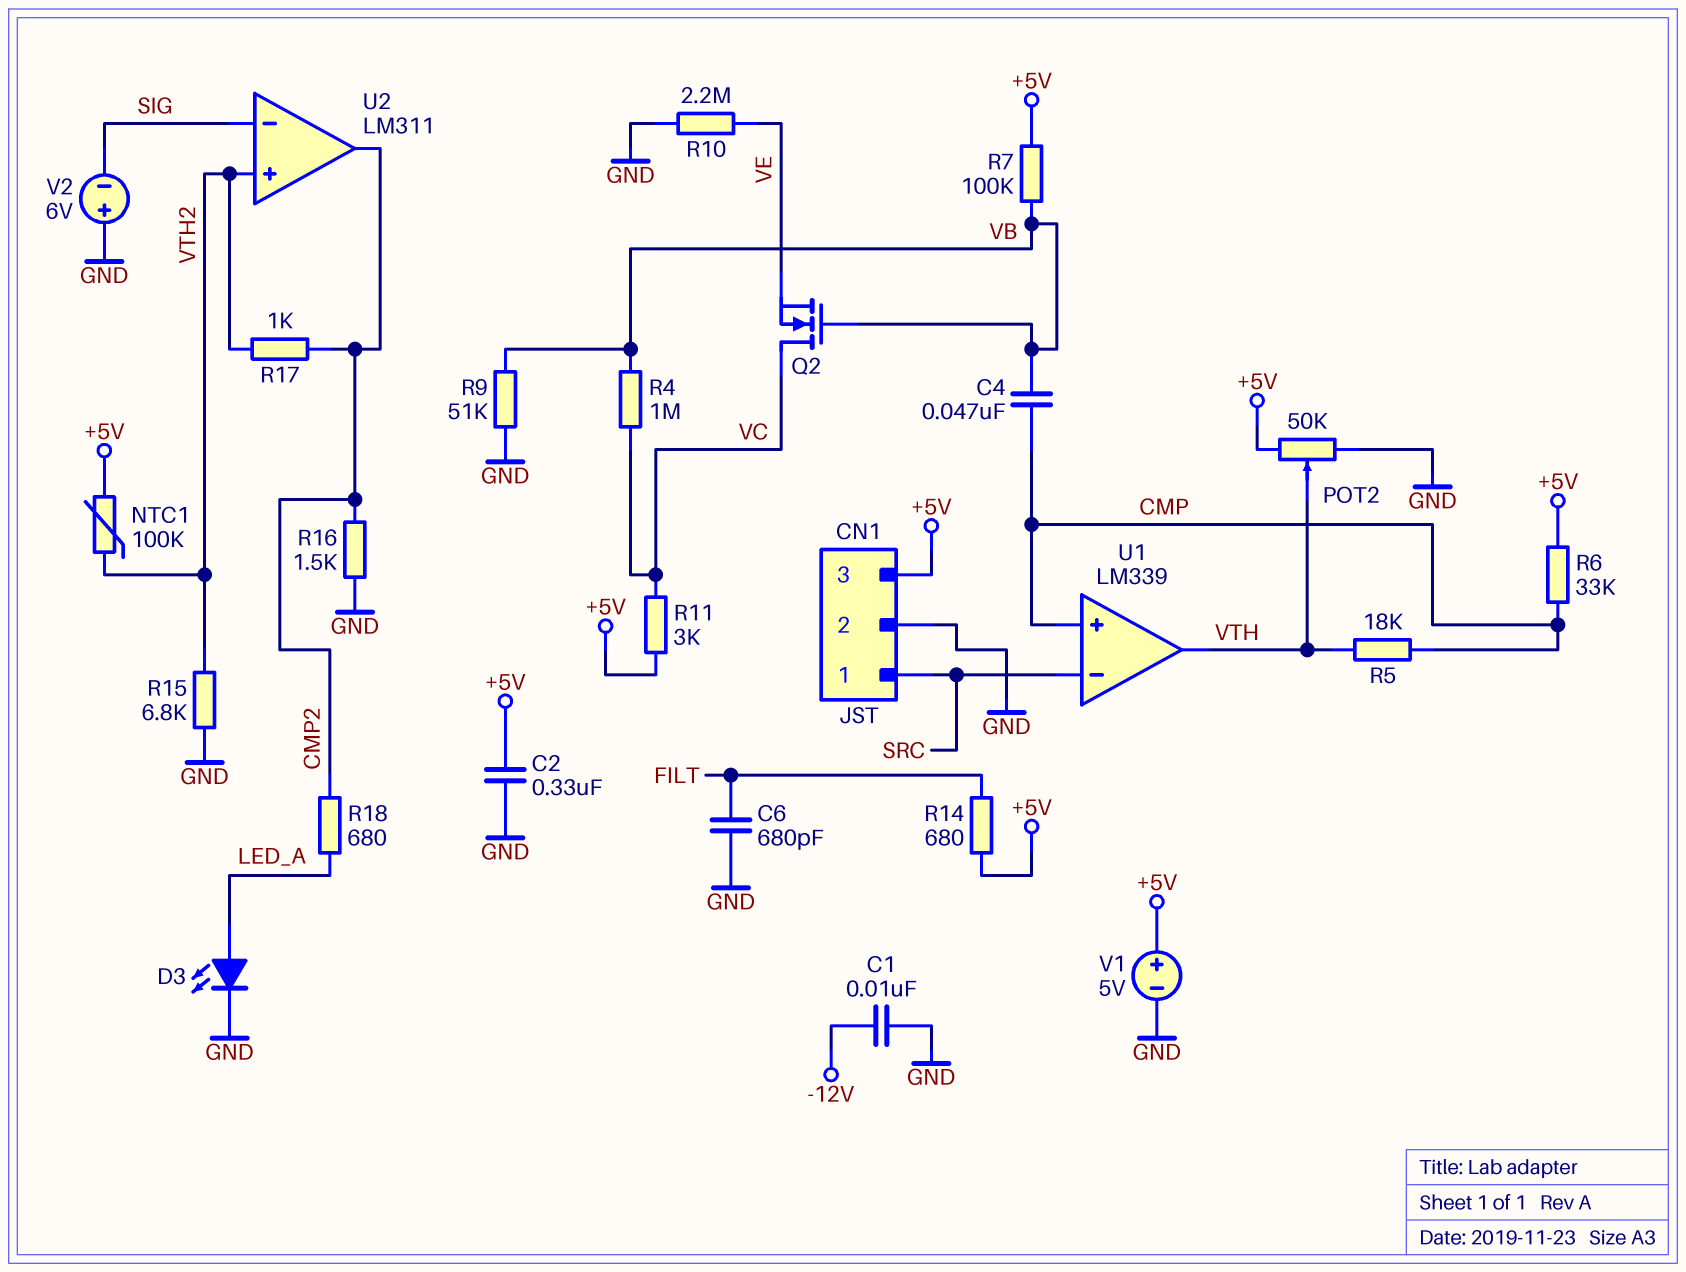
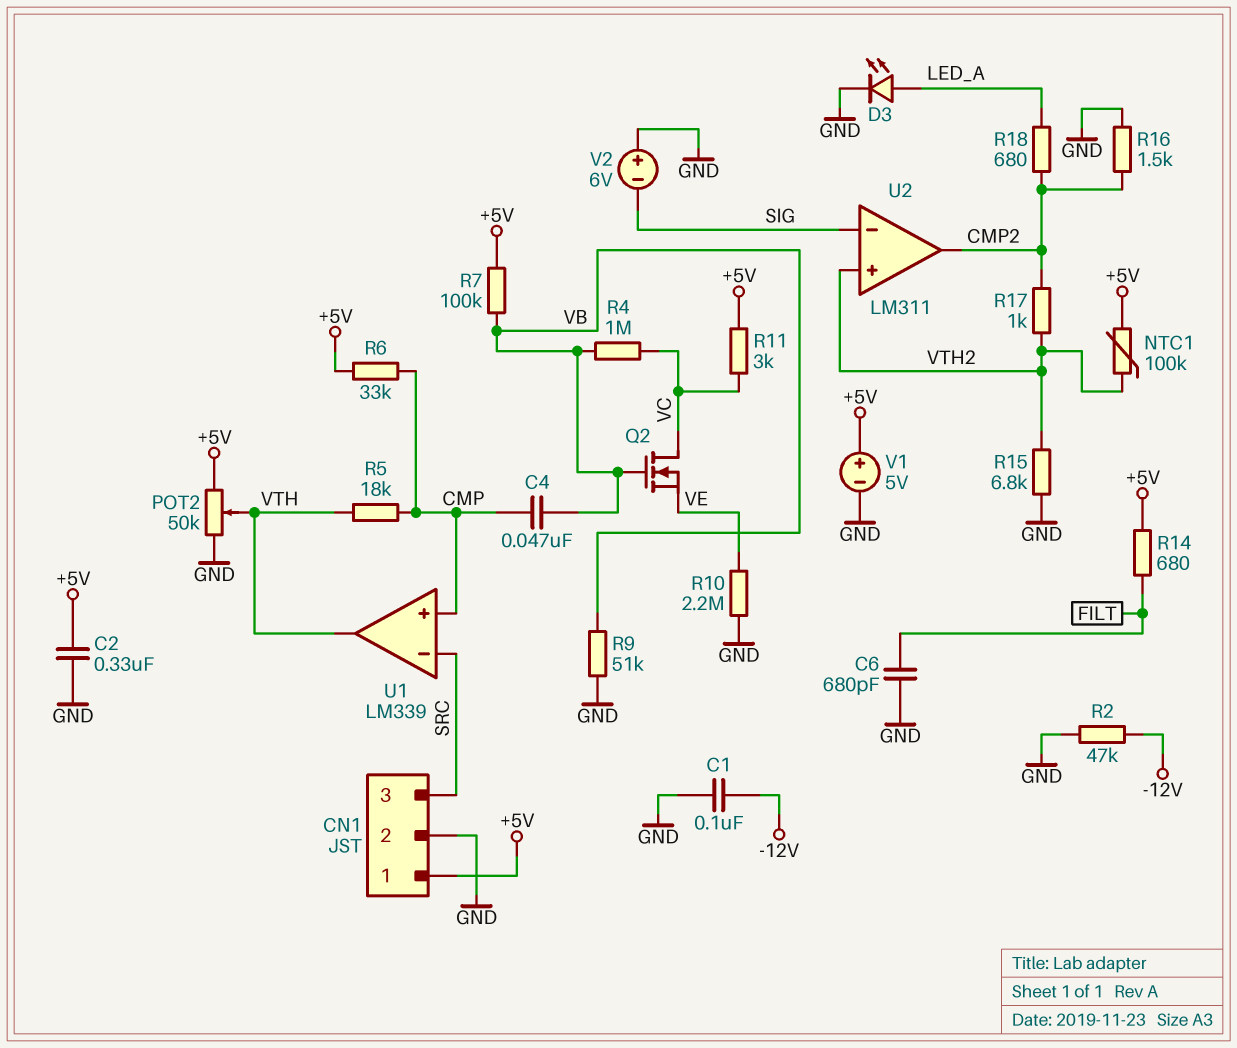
C1: 10nF (-12V, GND) -> 100nF (-12V, GND)
CN1 pin 1: SRC -> +5V
CN1 pin 3: +5V -> SRC
R2: none -> 47k (-12V, GND)

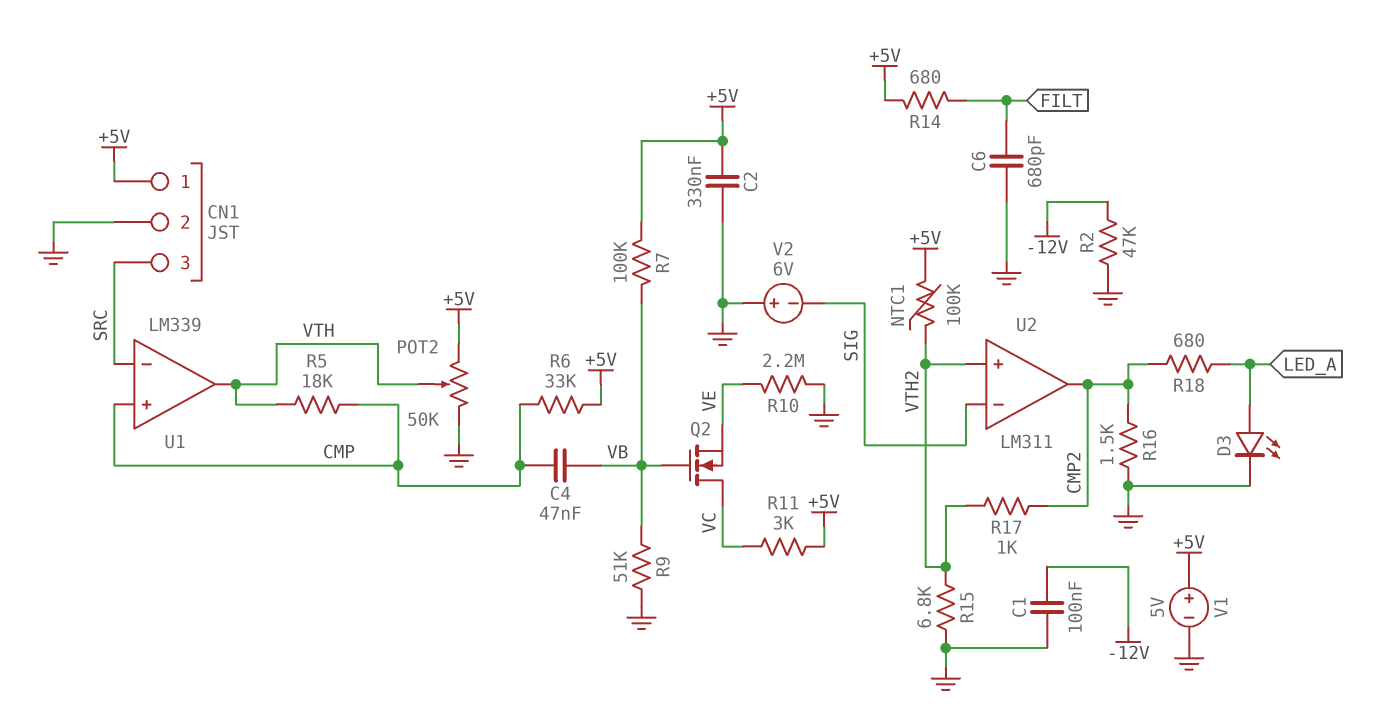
R4: 1M (VB, VC) -> none

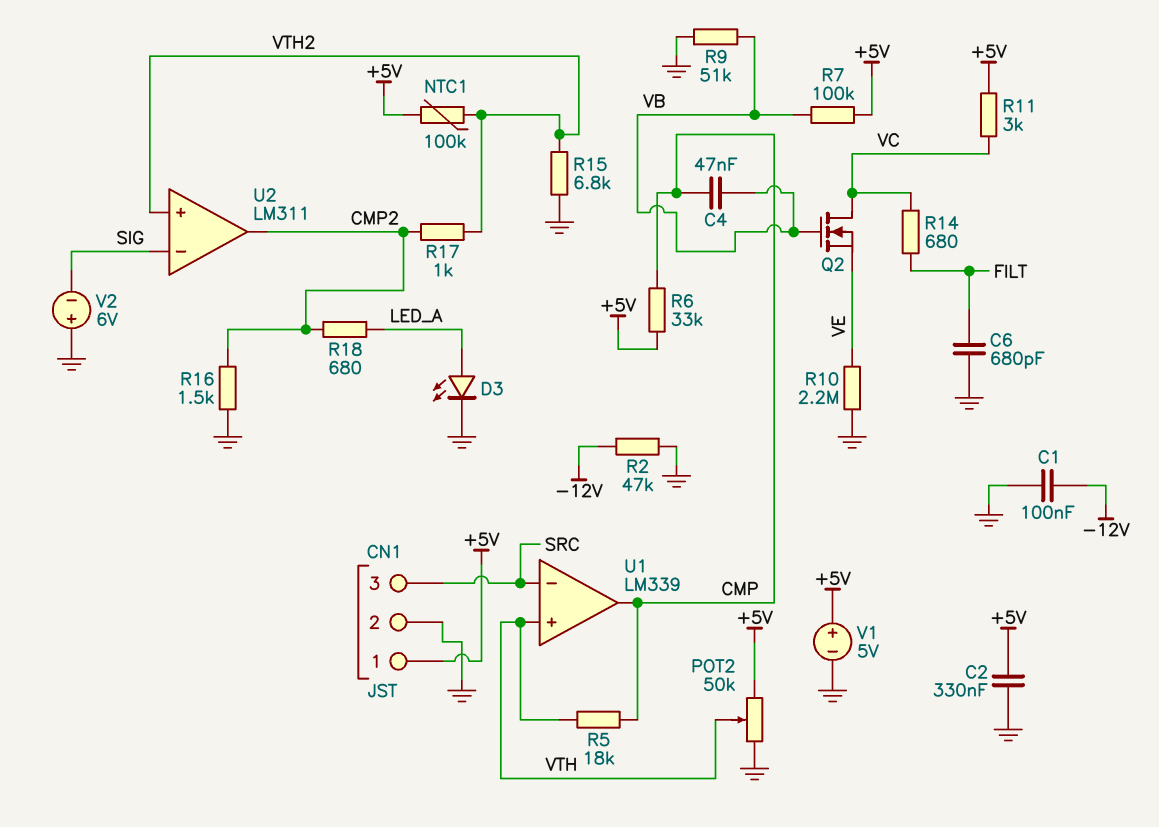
R14: 680 (+5V, FILT) -> 680 (FILT, VC)
U1 pin in+: CMP -> VTH
U1 pin out: VTH -> CMP

